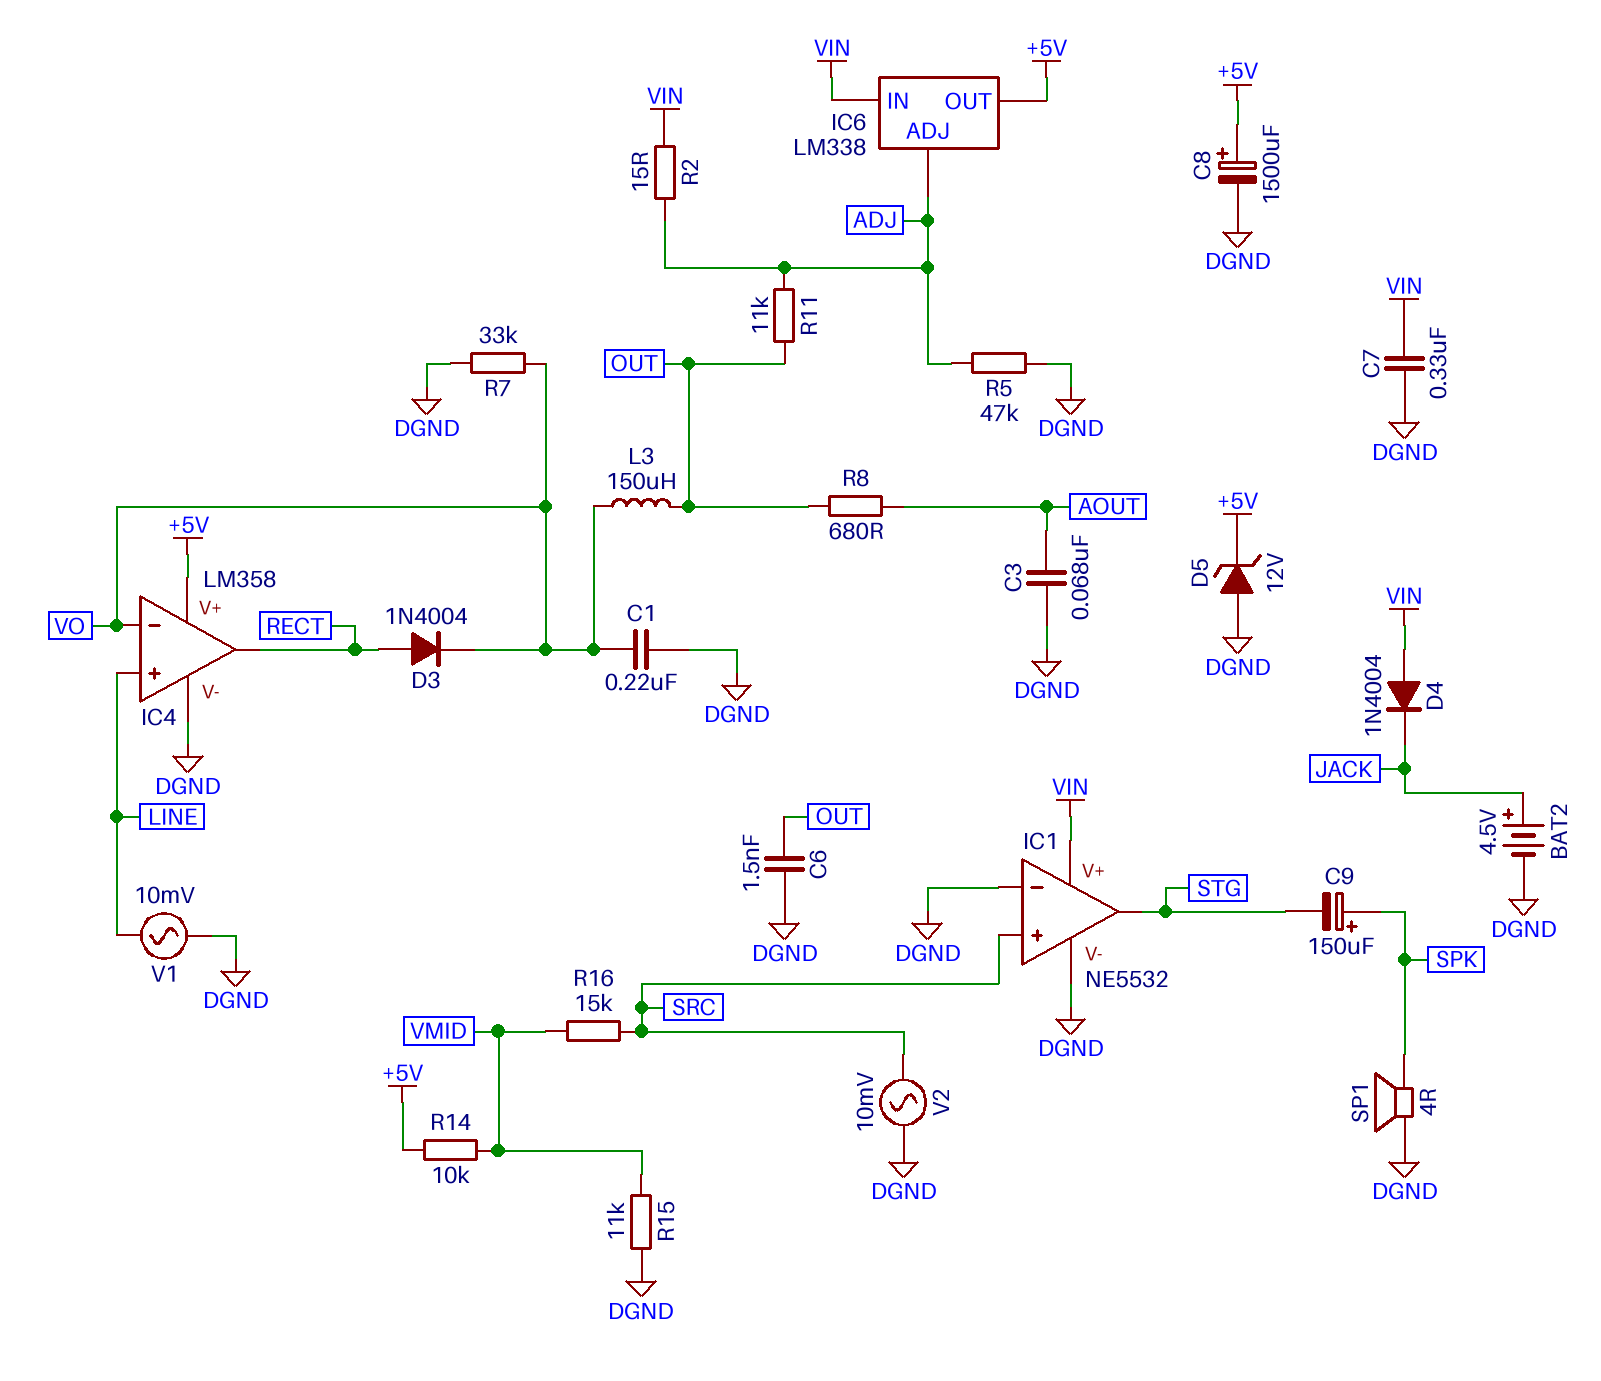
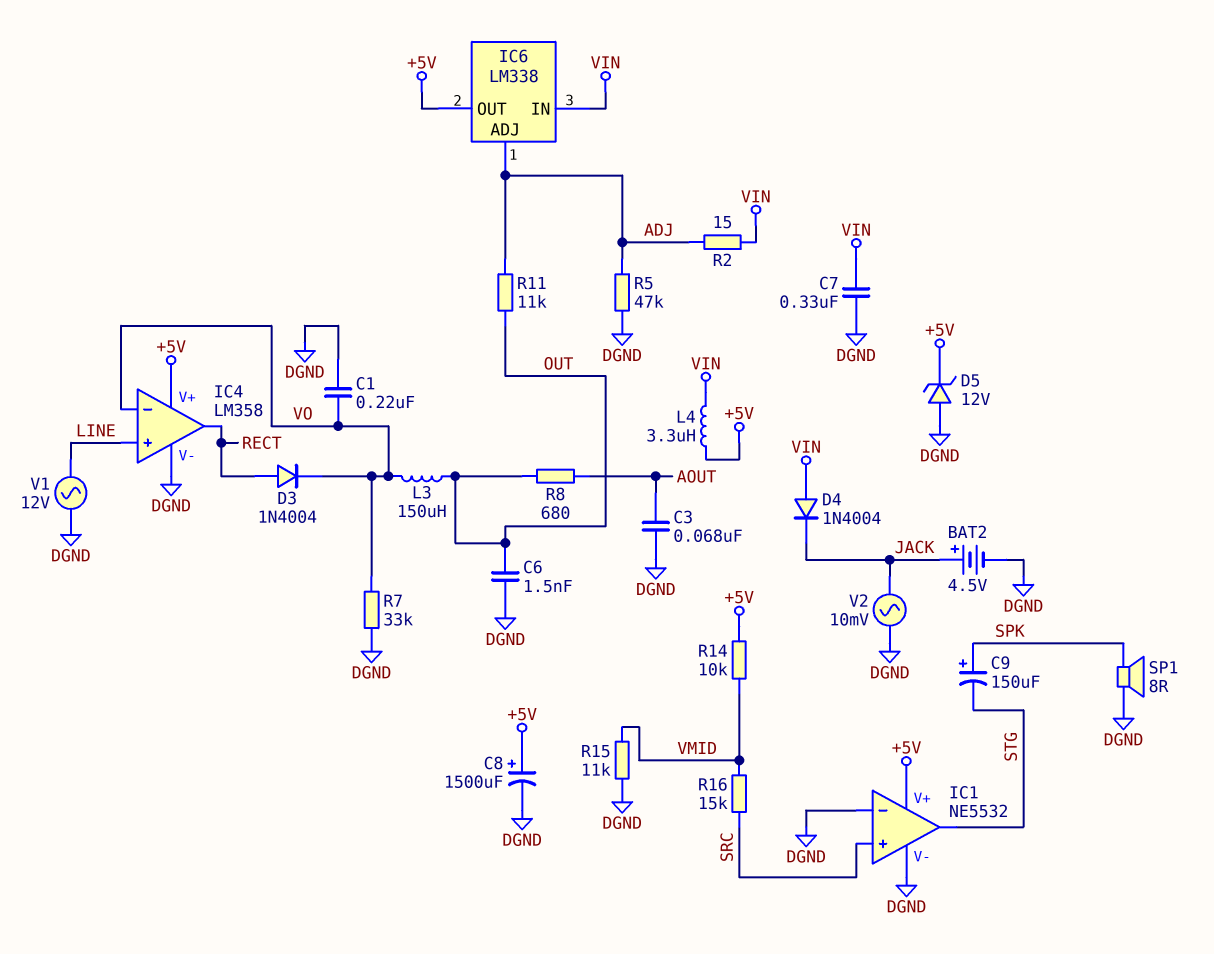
IC1 pin V+: VIN -> +5V
L4: none -> 3.3uH (+5V, VIN)
SP1: speaker 4R (DGND, SPK) -> speaker 8R (DGND, SPK)
V1: AC 10mV (DGND, LINE) -> AC 12V (DGND, LINE)
V2: AC 10mV (DGND, SRC) -> AC 10mV (DGND, JACK)

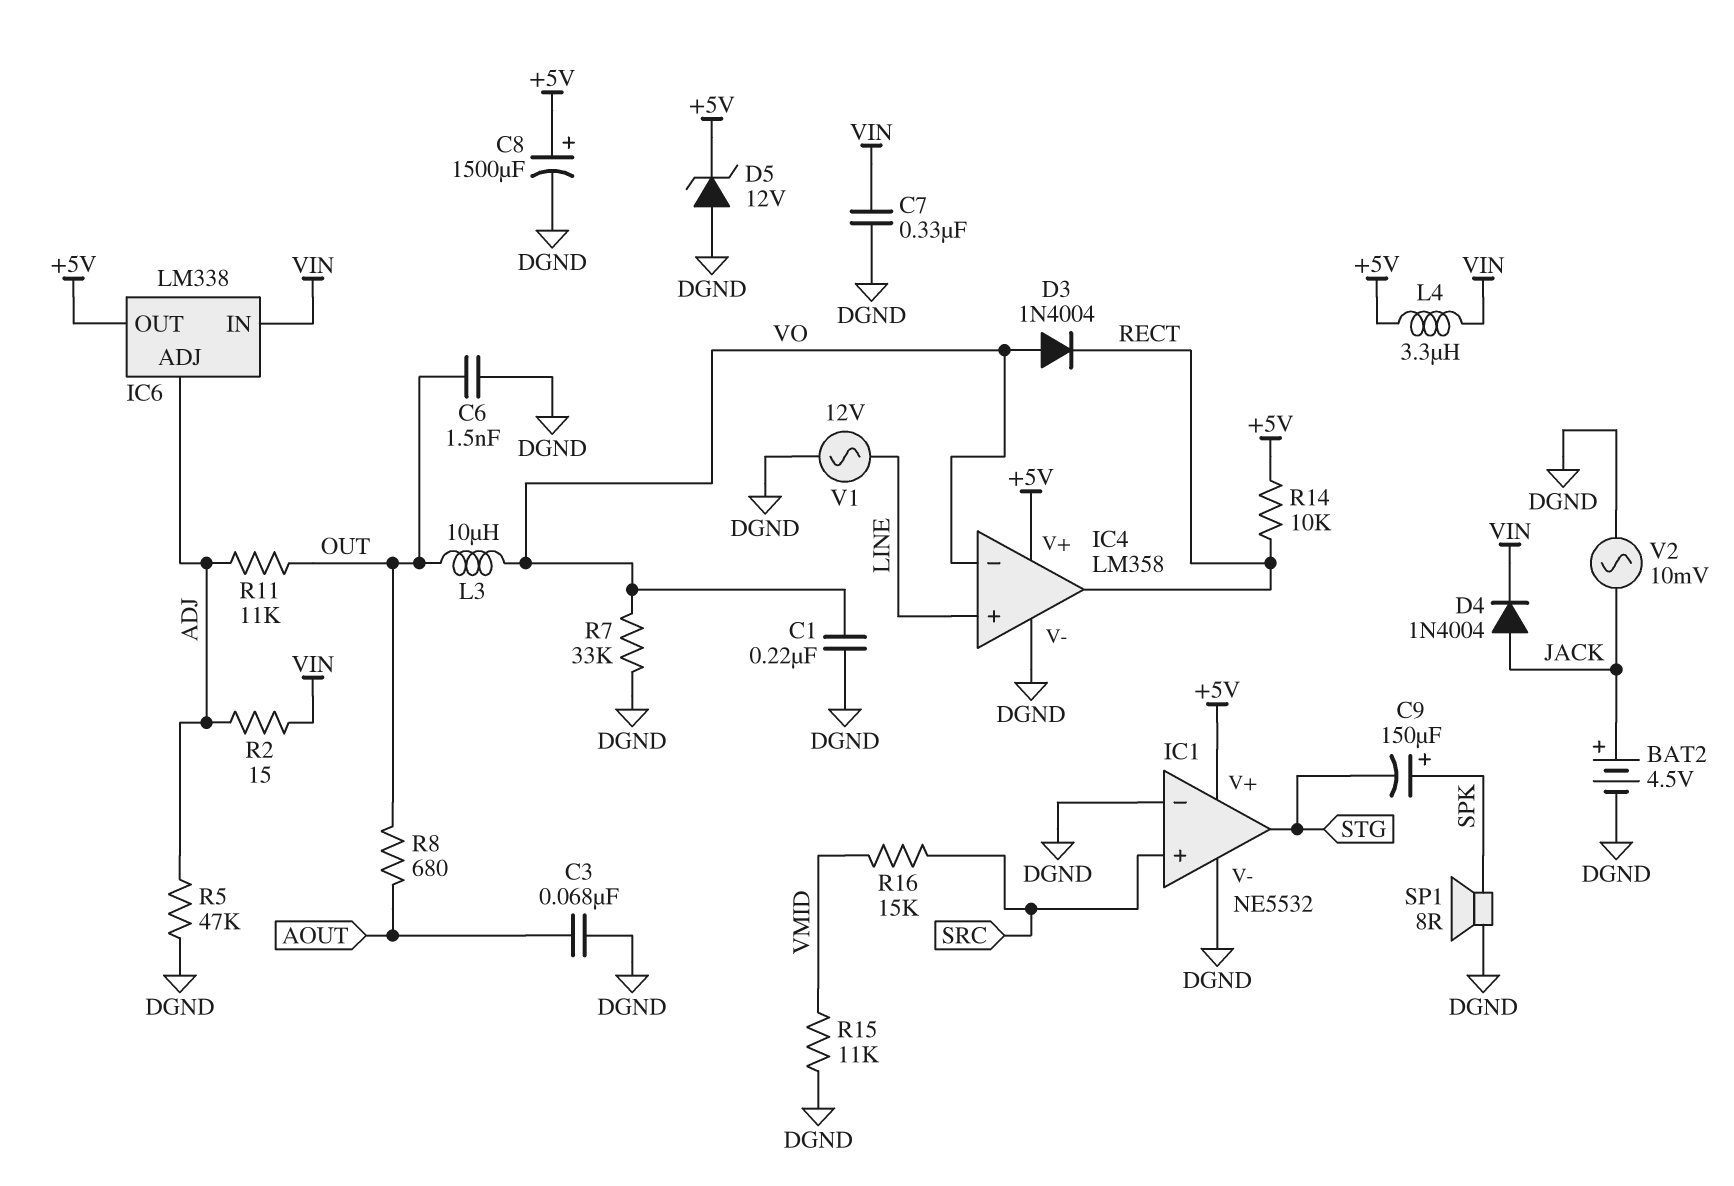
D3: diode 1N4004 (A RECT, K VO) -> diode 1N4004 (A VO, K RECT)
D4: diode 1N4004 (A VIN, K JACK) -> diode 1N4004 (A JACK, K VIN)
L3: 150uH (OUT, VO) -> 10uH (OUT, VO)
R14: 10k (+5V, VMID) -> 10k (+5V, RECT)

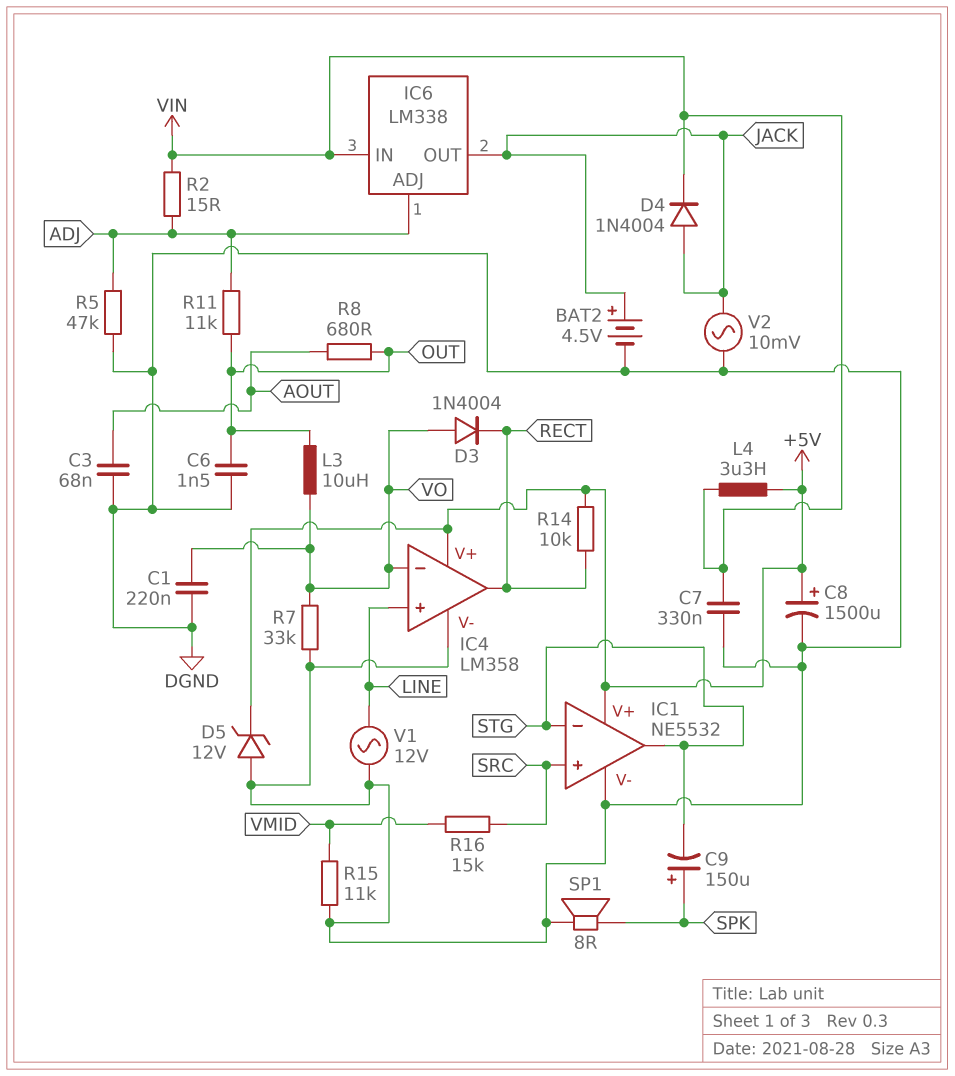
IC1 pin in-: DGND -> STG
IC6 pin OUT: +5V -> JACK

